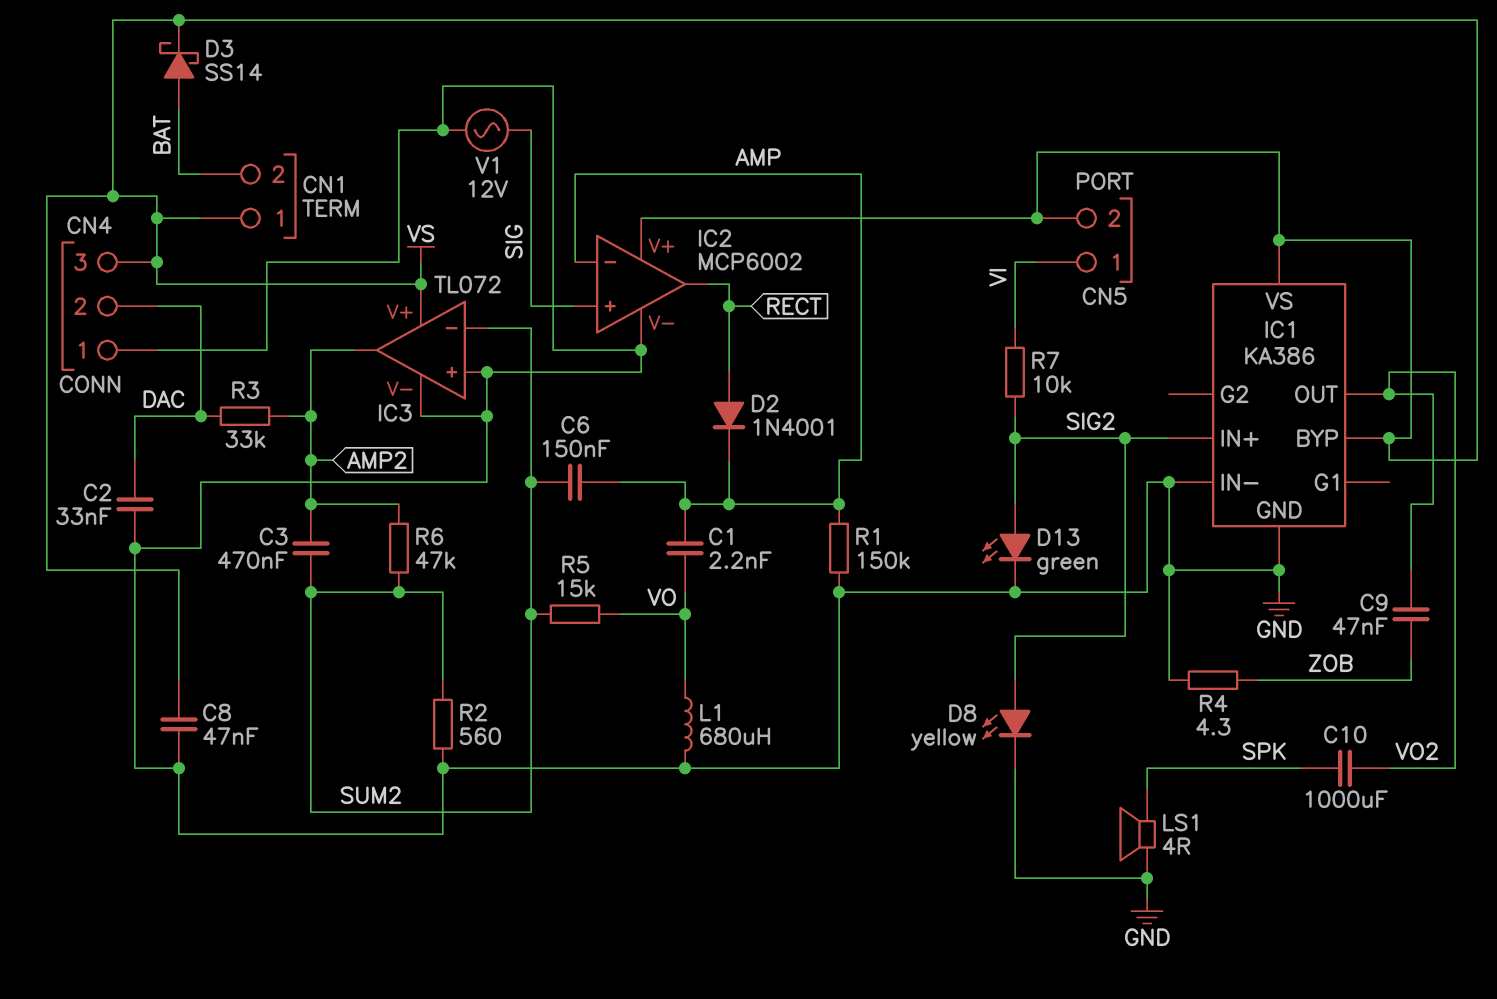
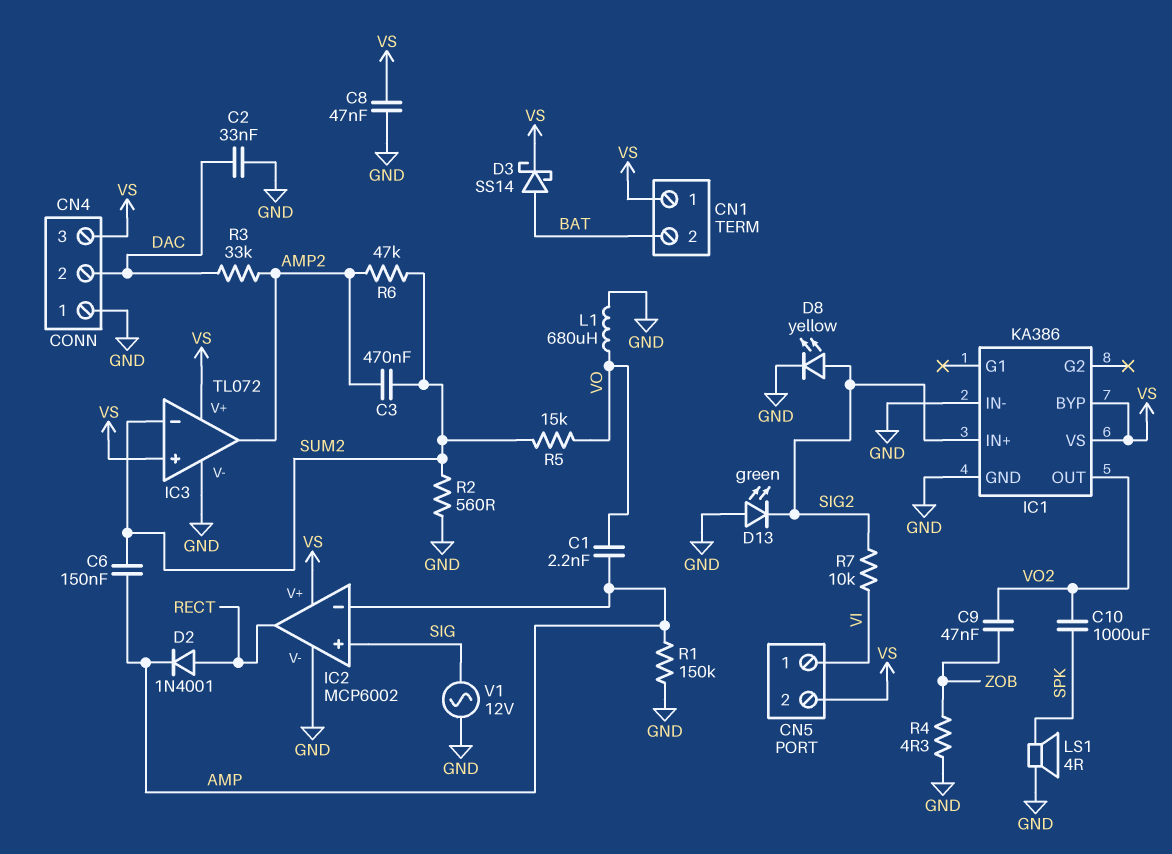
D13: LED green (A SIG2, K GND) -> LED green (A GND, K SIG2)
IC3 pin in+: GND -> VS

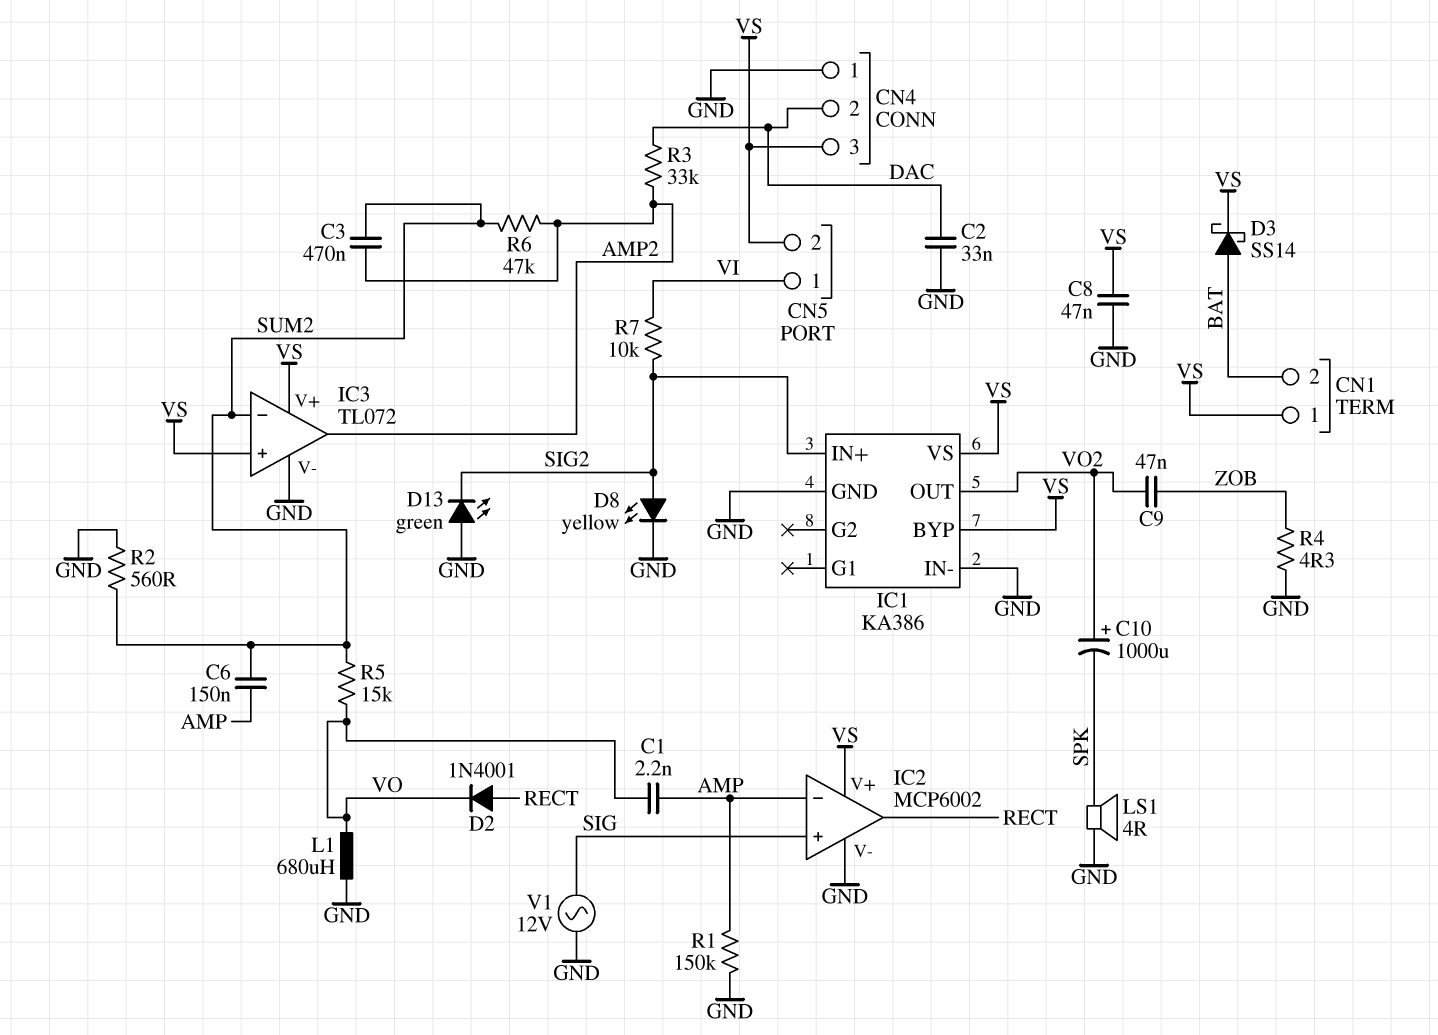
C10: 1000uF (SPK, VO2) -> 1000uF (plus VO2, minus SPK)
D2: diode 1N4001 (A RECT, K AMP) -> diode 1N4001 (A RECT, K VO)

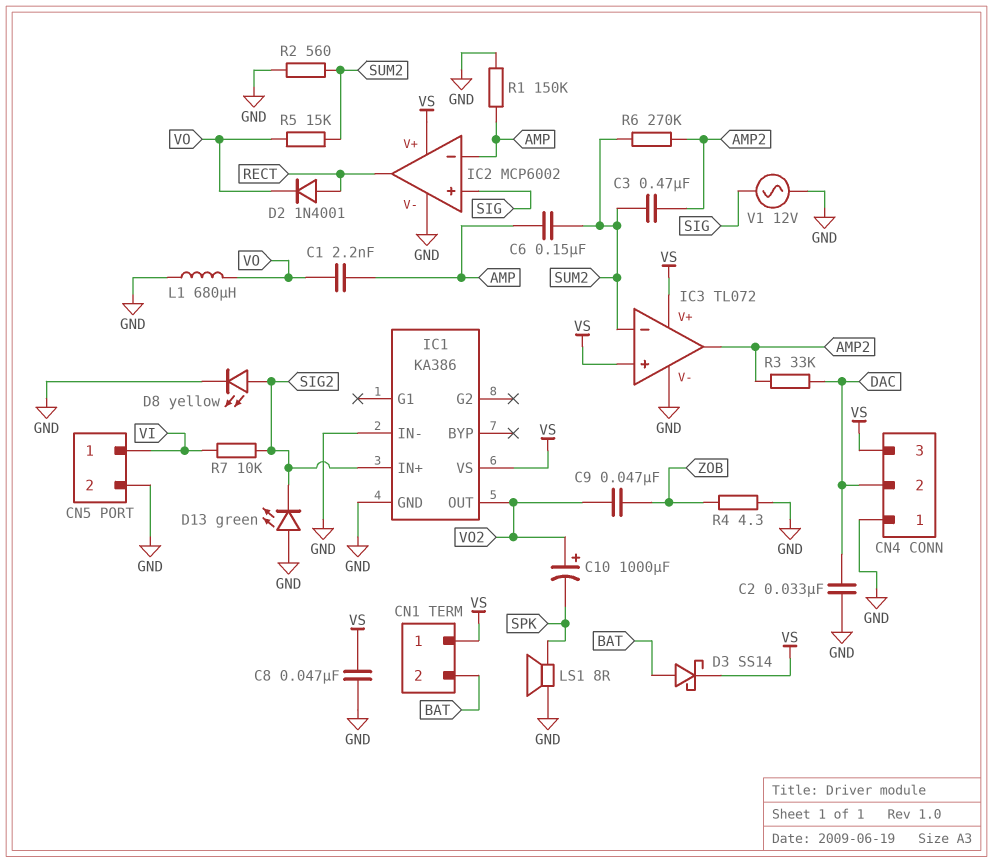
CN5 pin 2: VS -> GND
IC1 pin BYP: VS -> none
LS1: speaker 4R (GND, SPK) -> speaker 8R (GND, SPK)
R6: 47k (AMP2, SUM2) -> 270k (AMP2, SUM2)

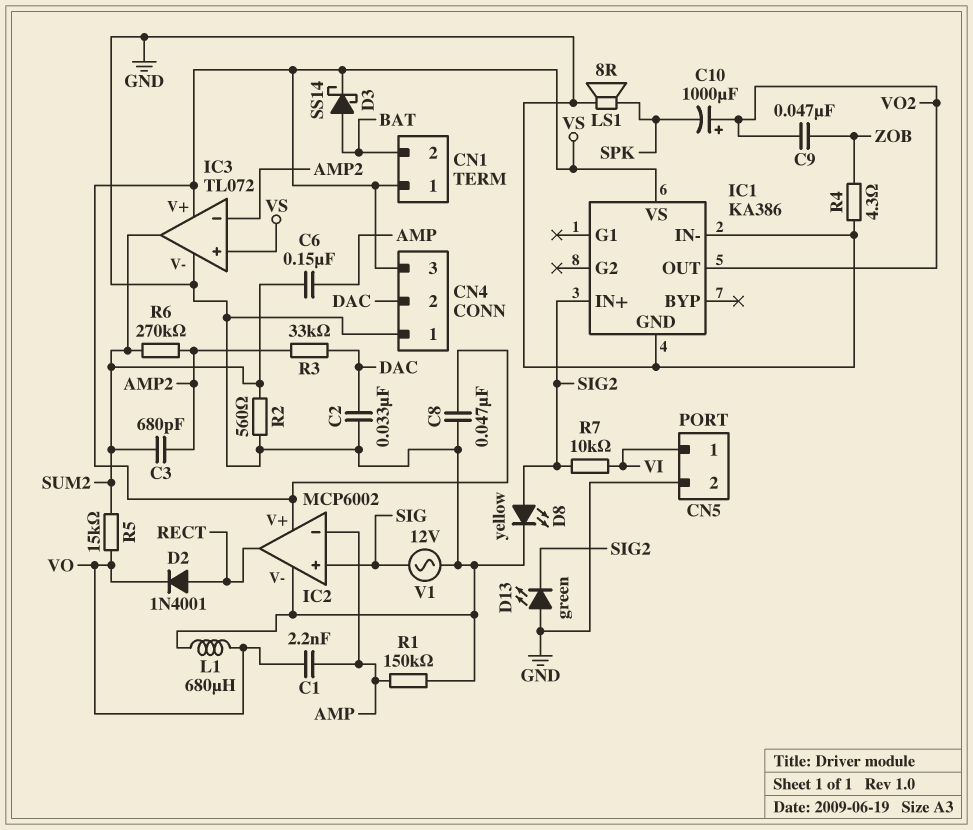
C3: 470nF (AMP2, SUM2) -> 680pF (AMP2, SUM2)
IC3 pin in-: SUM2 -> AMP2
IC3 pin out: AMP2 -> SUM2

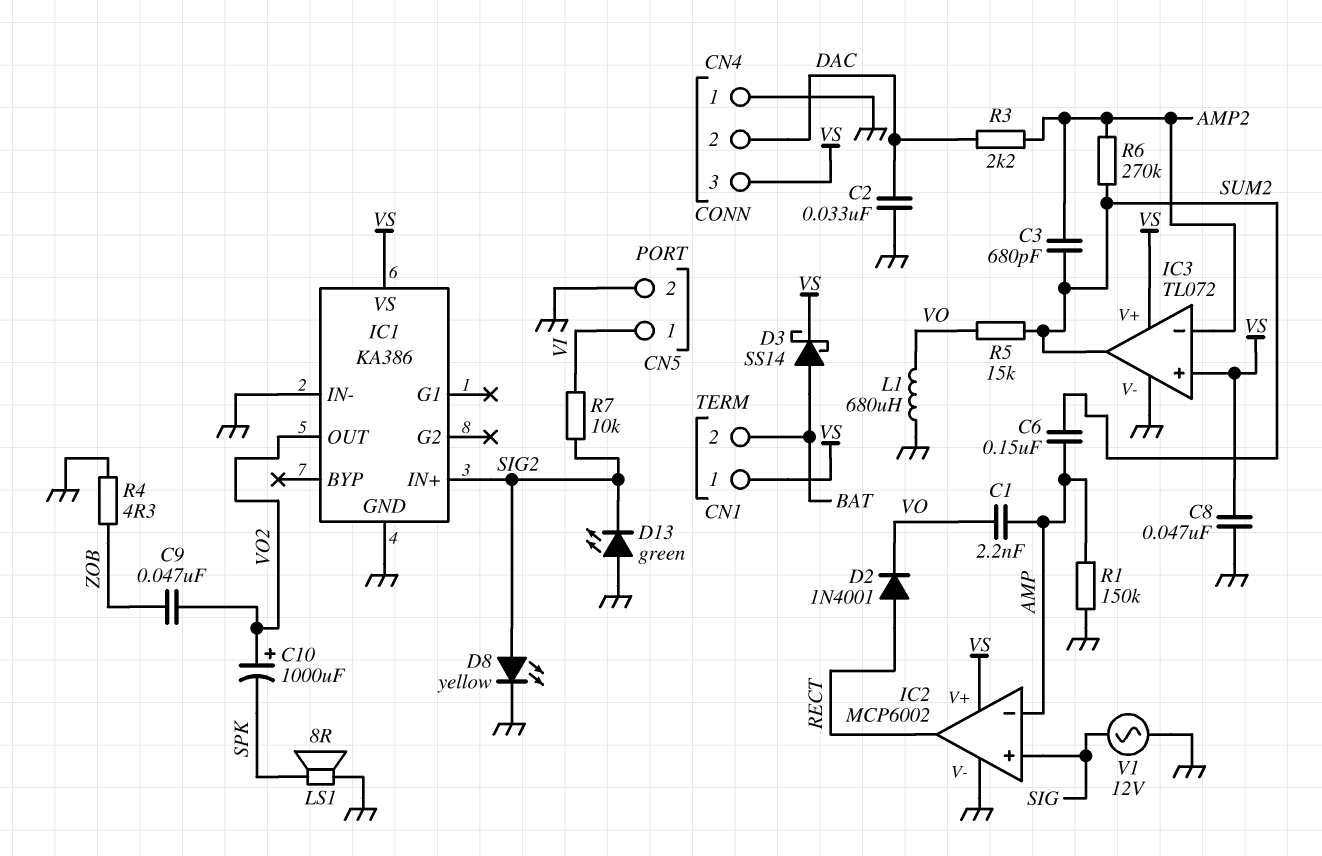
R2: 560 (GND, SUM2) -> none
R3: 33k (AMP2, DAC) -> 2.2k (AMP2, DAC)

